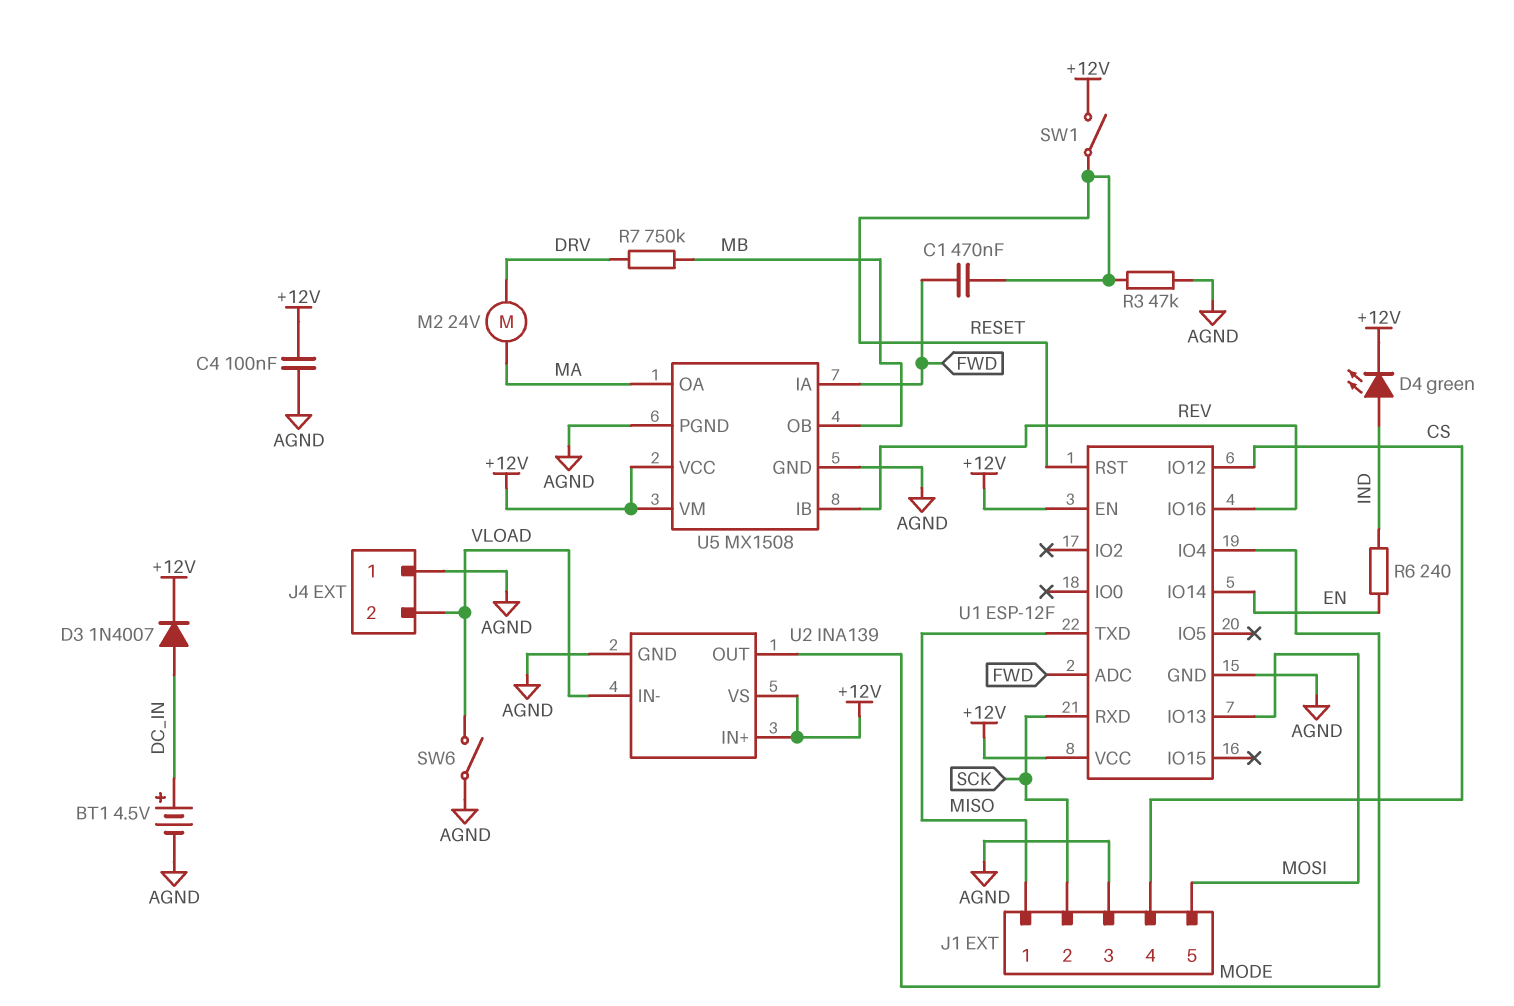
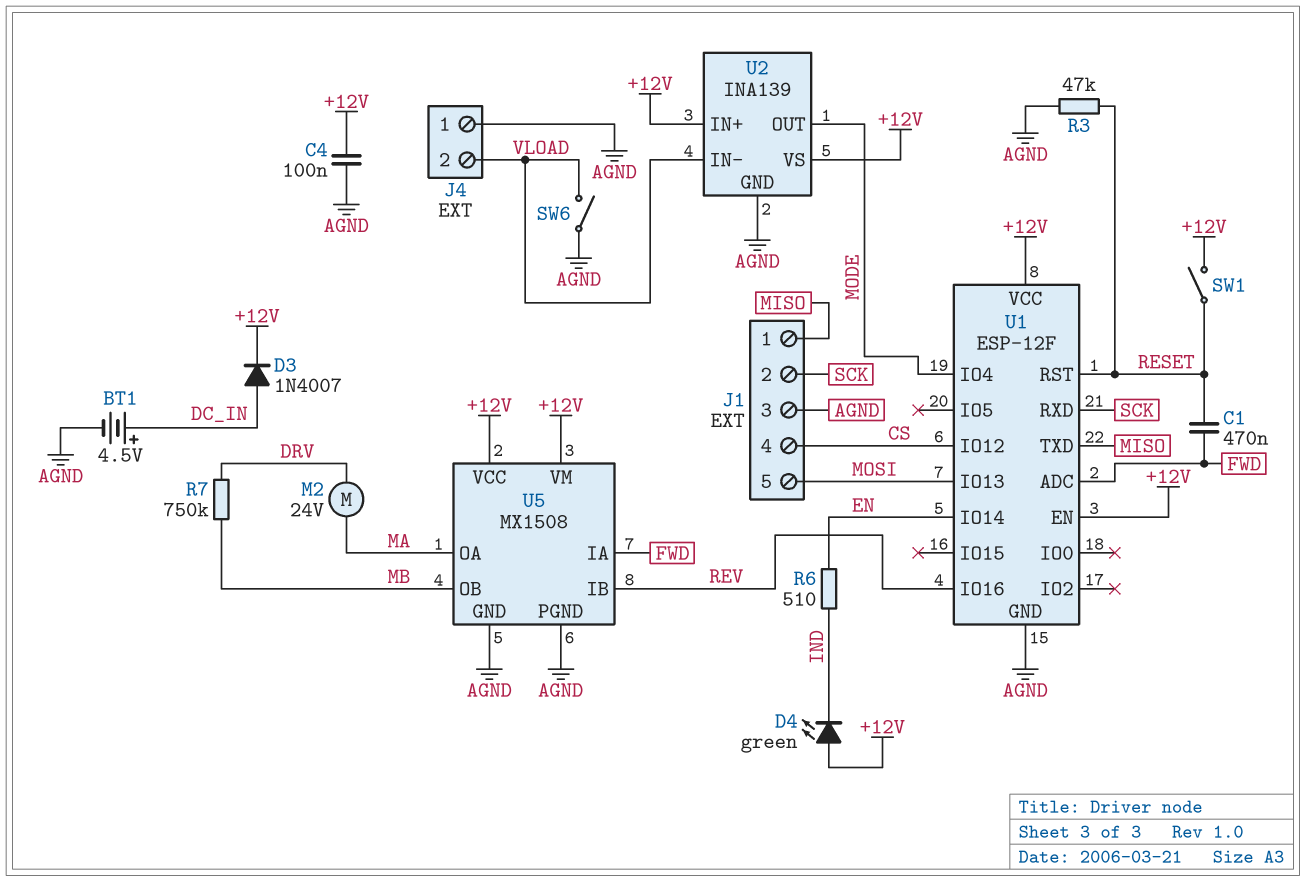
D4: LED green (A IND, K +12V) -> LED green (A +12V, K IND)
R6: 240 (EN, IND) -> 510 (EN, IND)

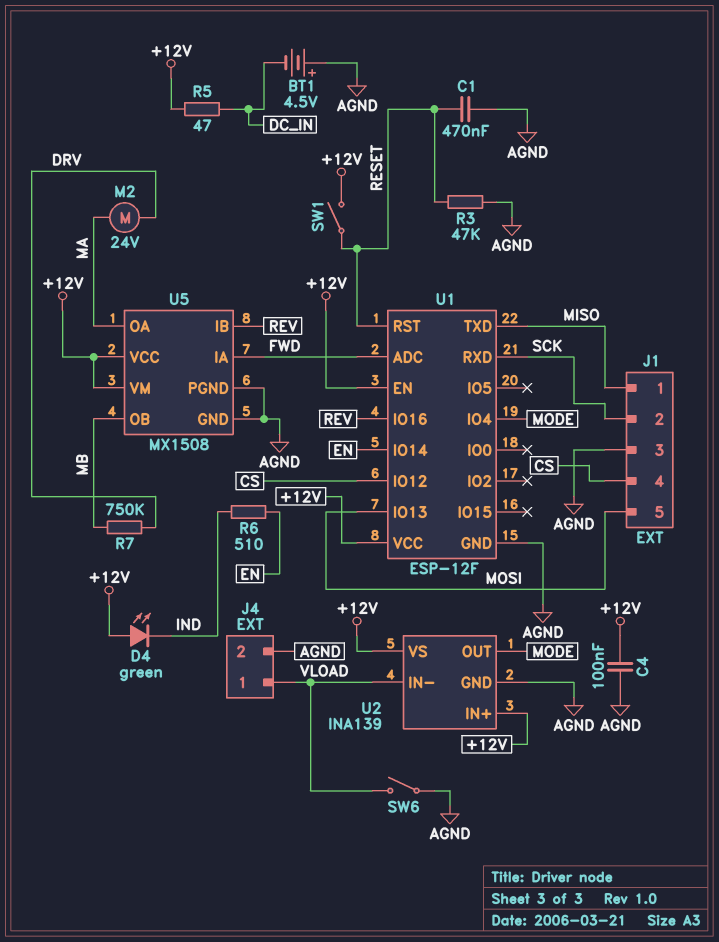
BT1: 4.5V (plus DC_IN, minus AGND) -> 4.5V (plus AGND, minus DC_IN)
C1: 470nF (FWD, RESET) -> 470nF (AGND, RESET)
D3: diode 1N4007 (A DC_IN, K +12V) -> none
J4 pin 1: AGND -> VLOAD
J4 pin 2: VLOAD -> AGND
R5: none -> 47 (+12V, DC_IN)

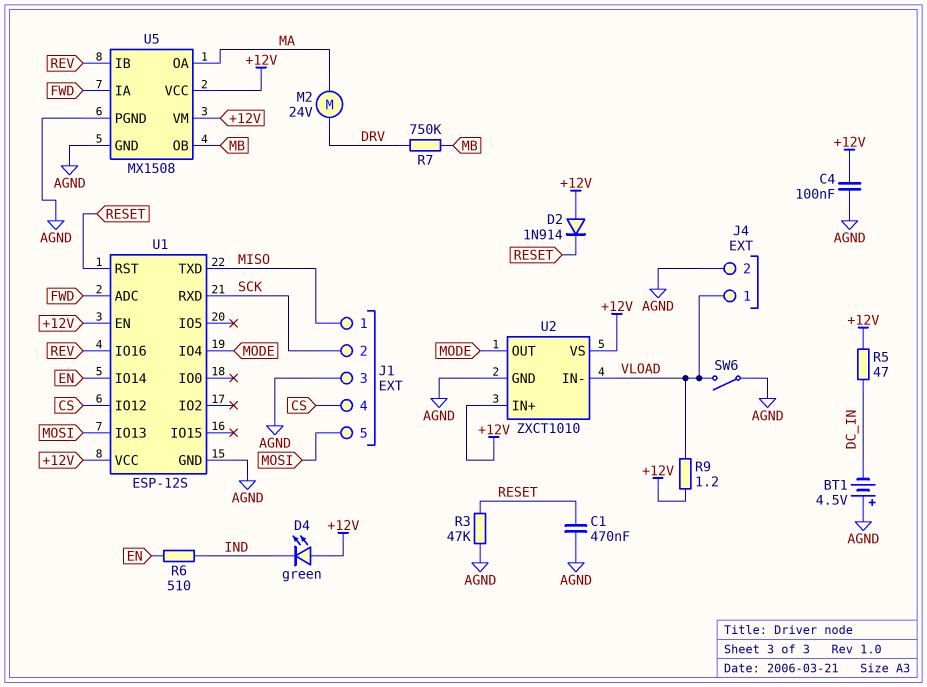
D2: none -> diode 1N914 (A +12V, K RESET)
R9: none -> 1.2 (+12V, VLOAD)
SW1: switch (+12V, RESET) -> none
U1: ESP-12F -> ESP-12S
U2: INA139 -> ZXCT1010

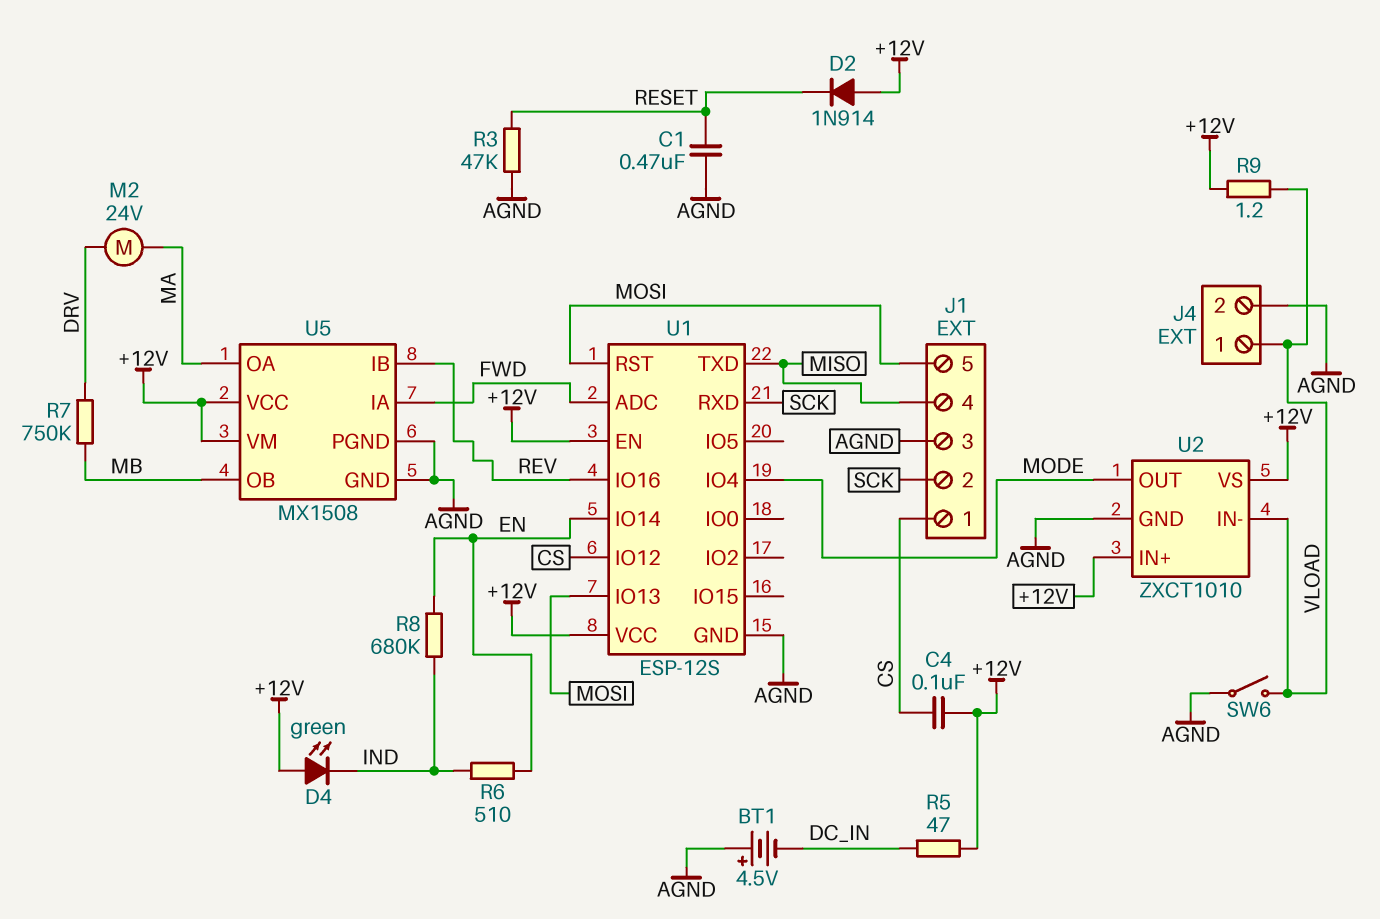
C4: 100nF (+12V, AGND) -> 100nF (+12V, CS)
J1 pin 1: MISO -> CS
J1 pin 4: CS -> MISO
R8: none -> 680k (EN, IND)
U1 pin RST: RESET -> MOSI

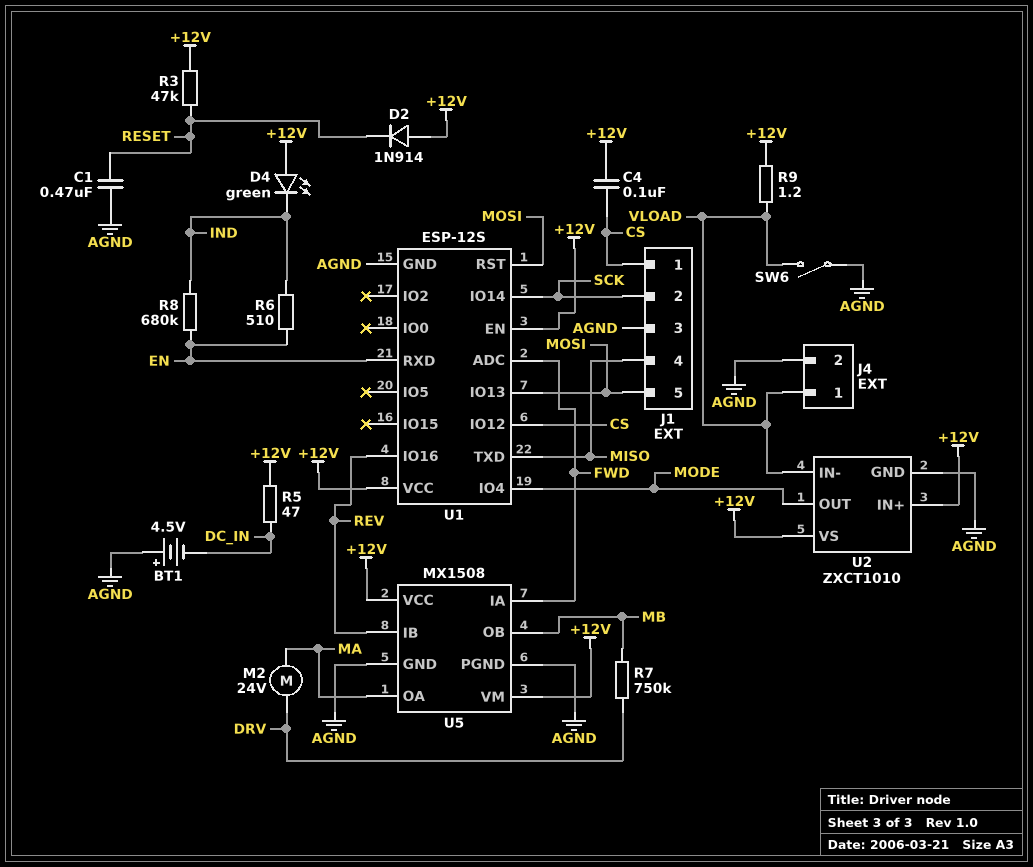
R3: 47k (AGND, RESET) -> 47k (+12V, RESET)
U1 pin IO14: EN -> SCK
U1 pin RXD: SCK -> EN

